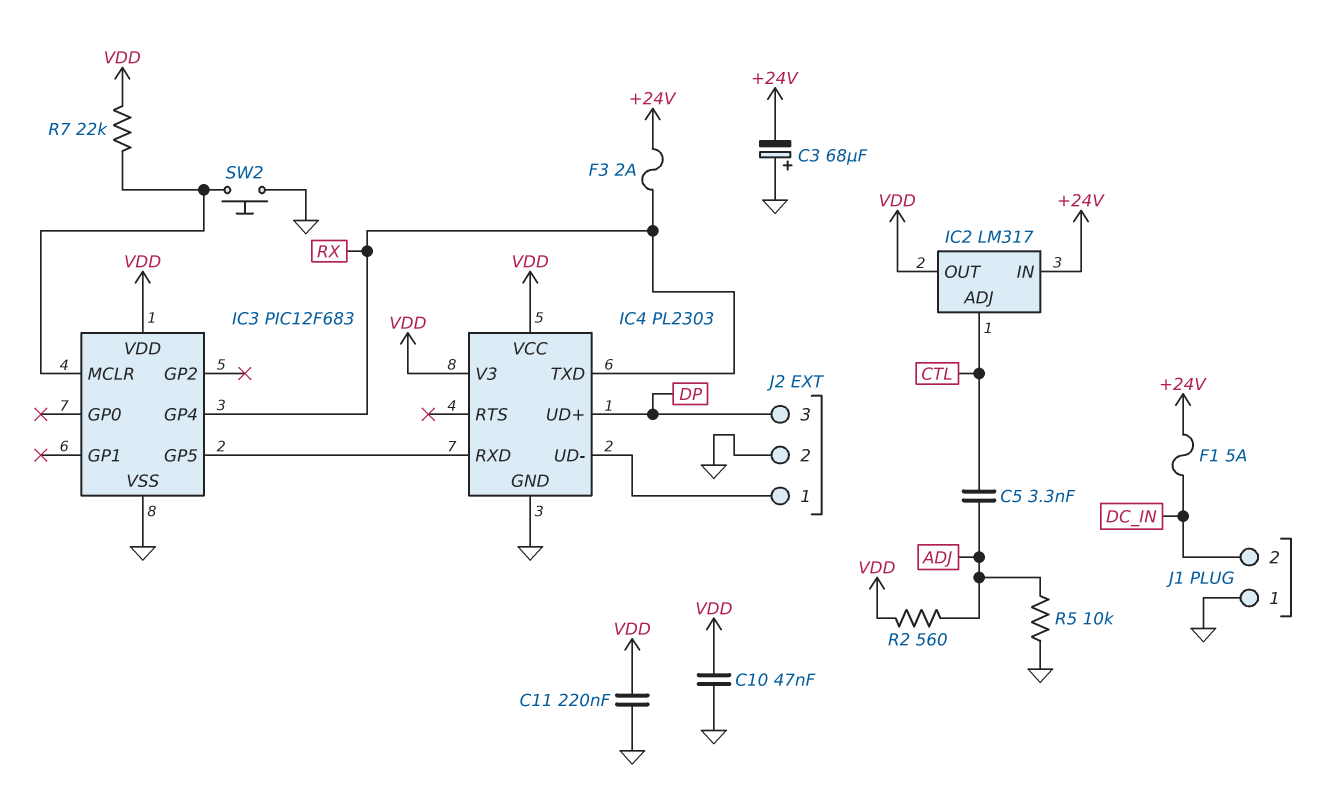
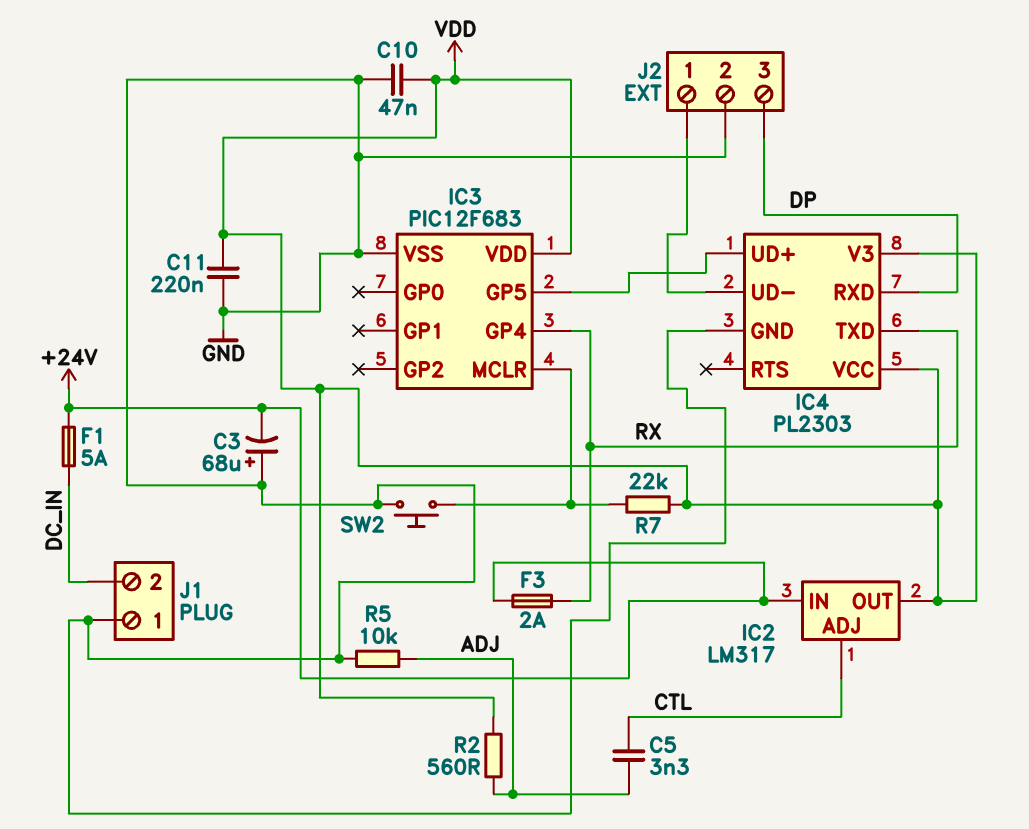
IC4 pin RXD: IC3/GP5 -> DP
IC4 pin UD+: DP -> IC3/GP5

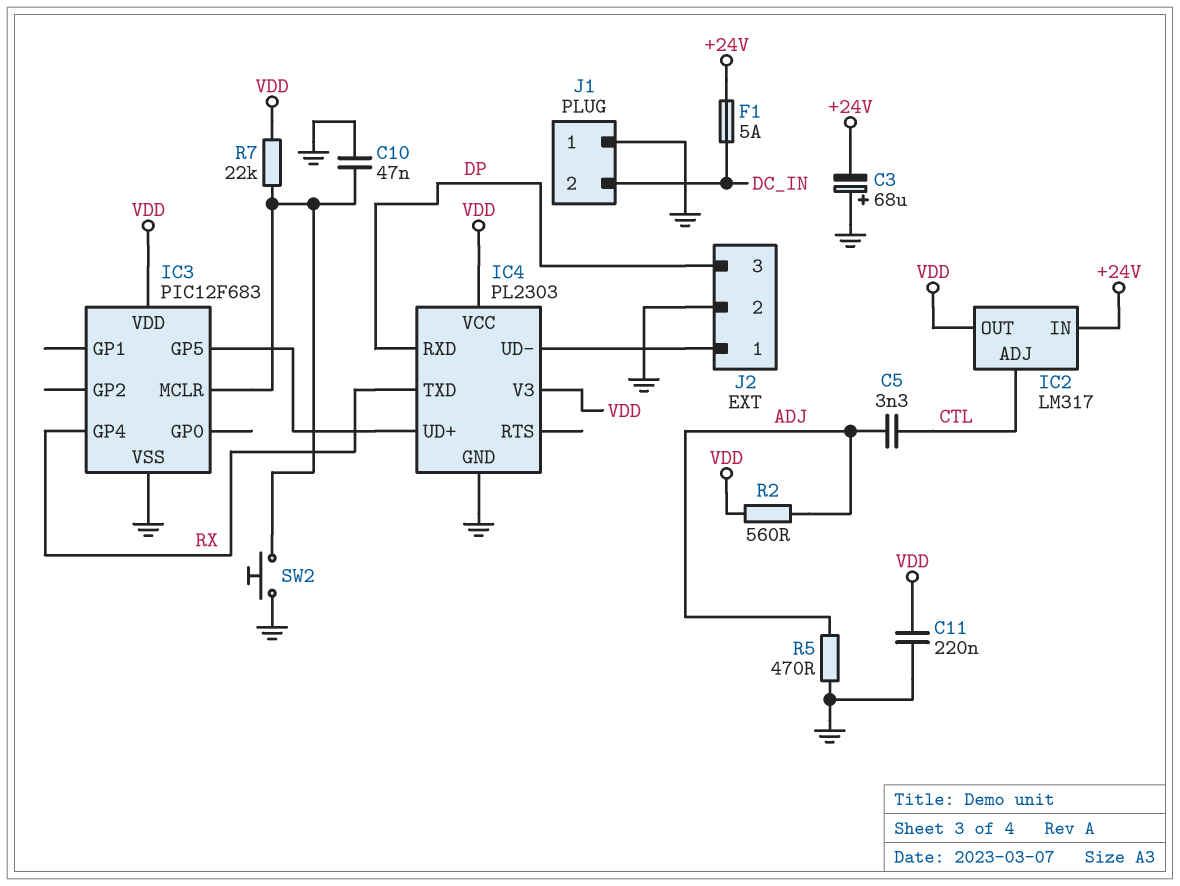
C10: 47nF (GND, VDD) -> 47nF (GND, IC3/MCLR)
F3: 2A (+24V, RX) -> none
R5: 10k (ADJ, GND) -> 470 (ADJ, GND)

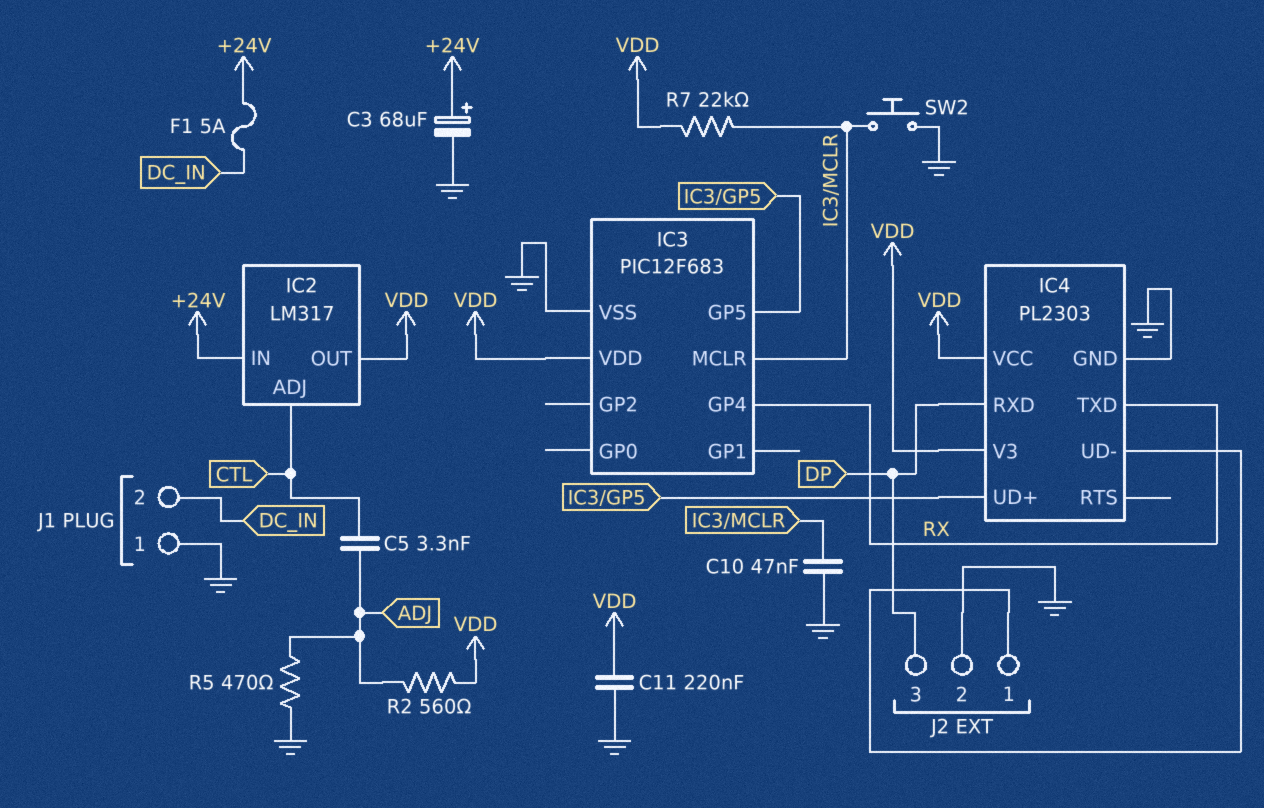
C3: 68uF (plus GND, minus +24V) -> 68uF (plus +24V, minus GND)

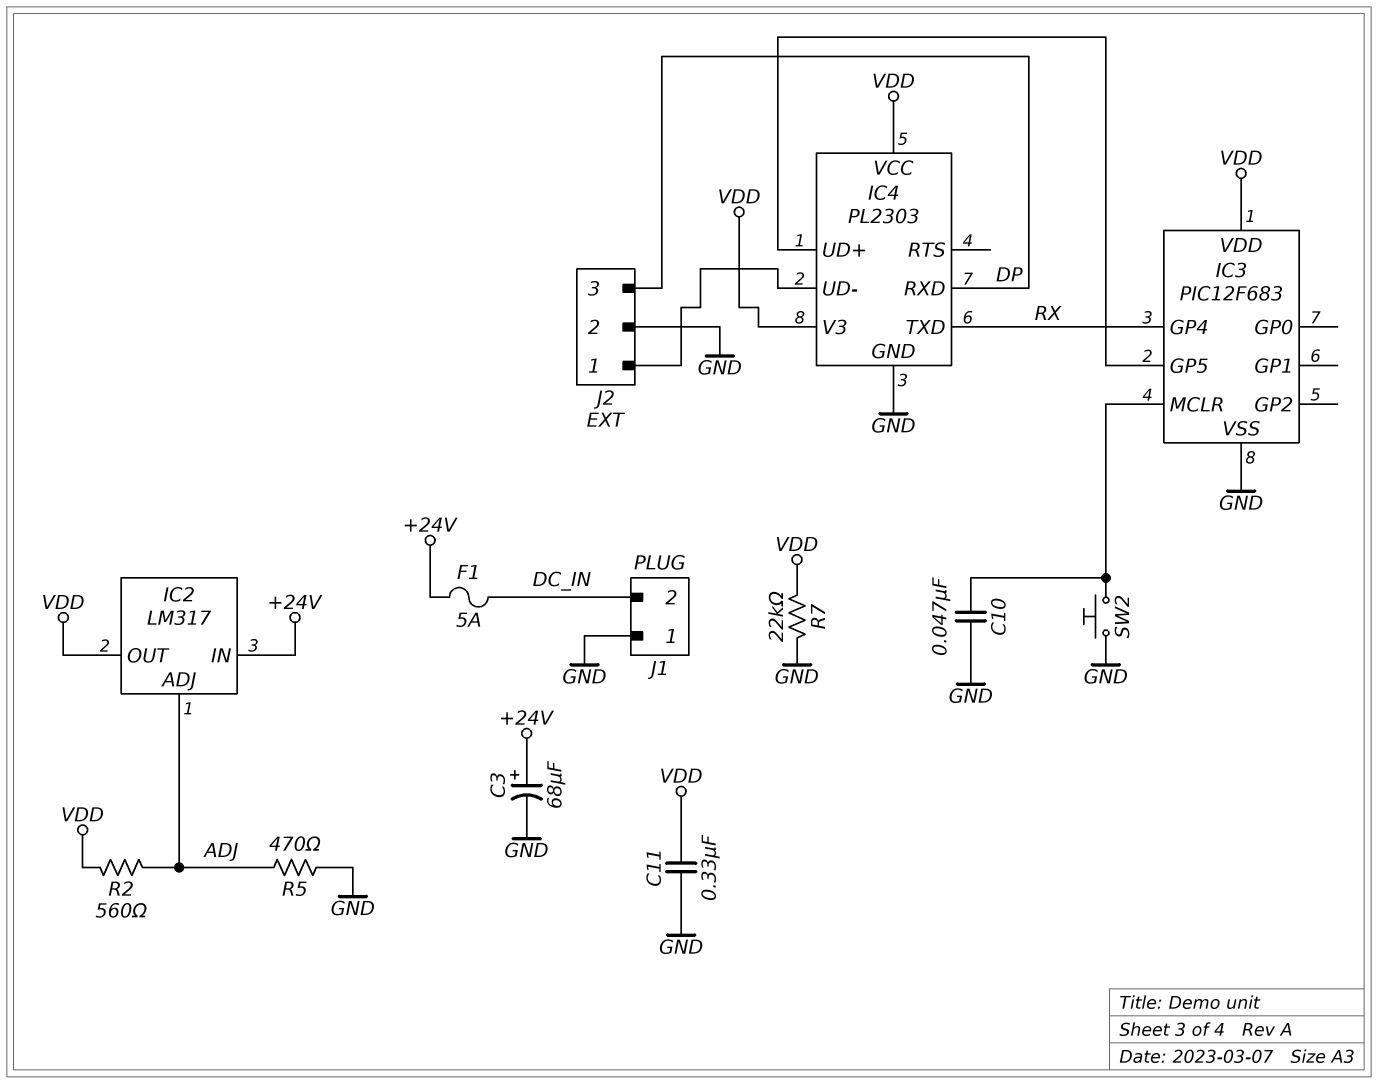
C5: 3.3nF (ADJ, CTL) -> none
C11: 220nF (GND, VDD) -> 330nF (GND, VDD)
IC2 pin ADJ: CTL -> ADJ
R7: 22k (IC3/MCLR, VDD) -> 22k (GND, VDD)

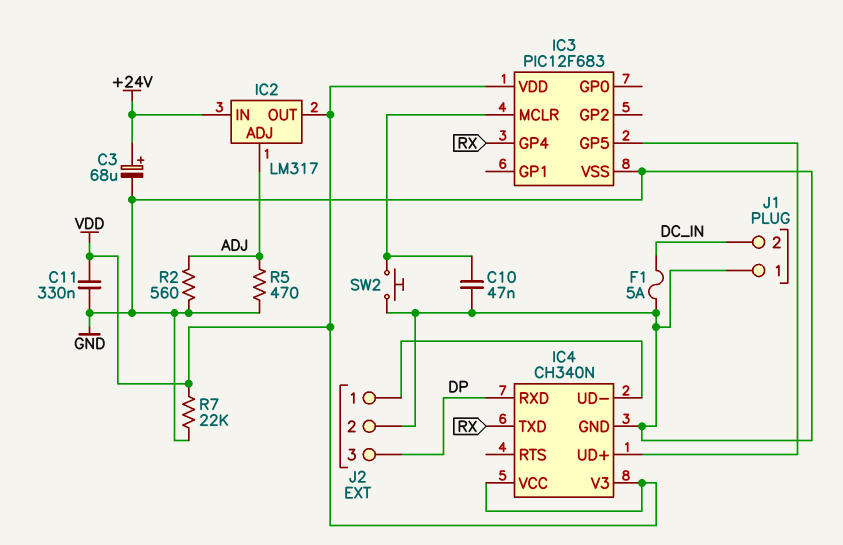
F1: 5A (+24V, DC_IN) -> 5A (DC_IN, GND)
IC4: PL2303 -> CH340N
R2: 560 (ADJ, VDD) -> 560 (ADJ, GND)

